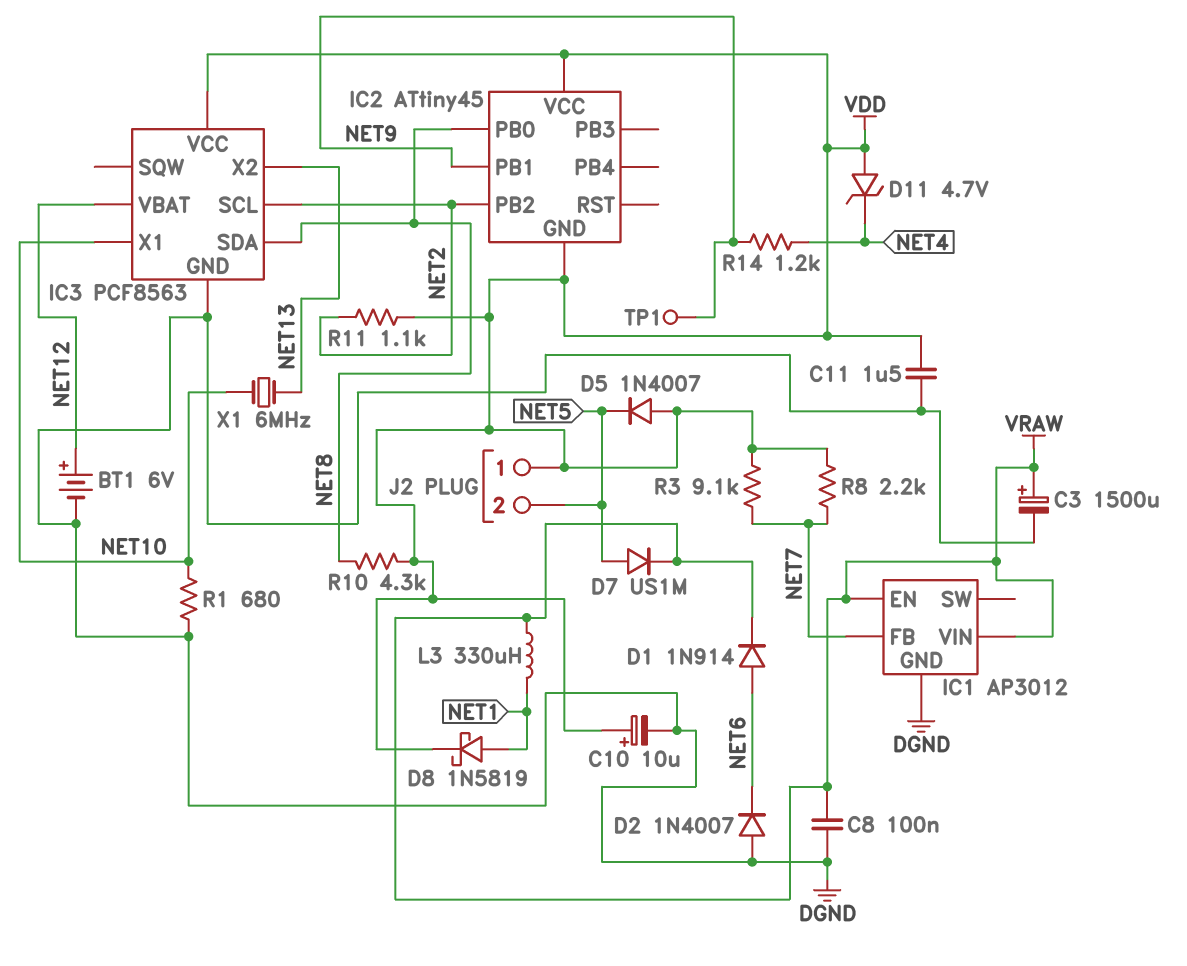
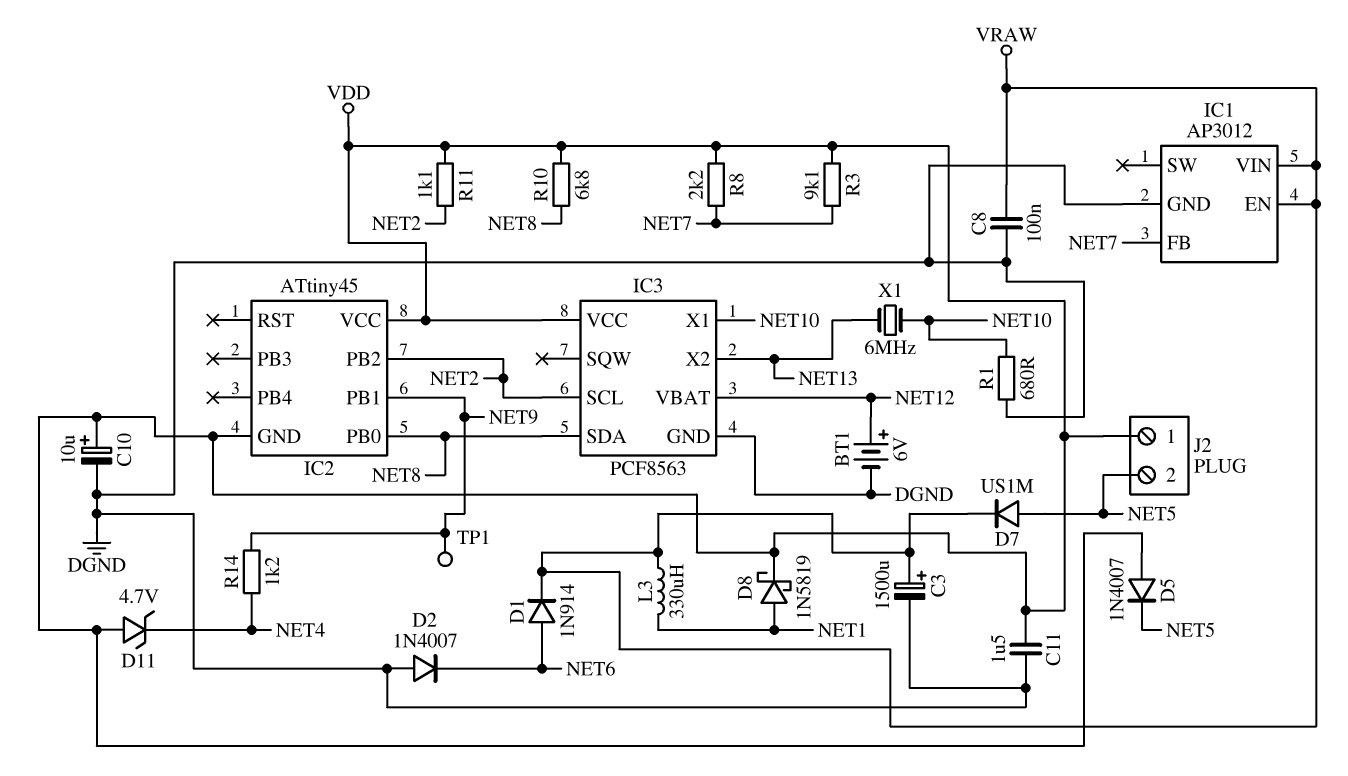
R10: 4.3k (NET8, VDD) -> 6.8k (NET8, VDD)

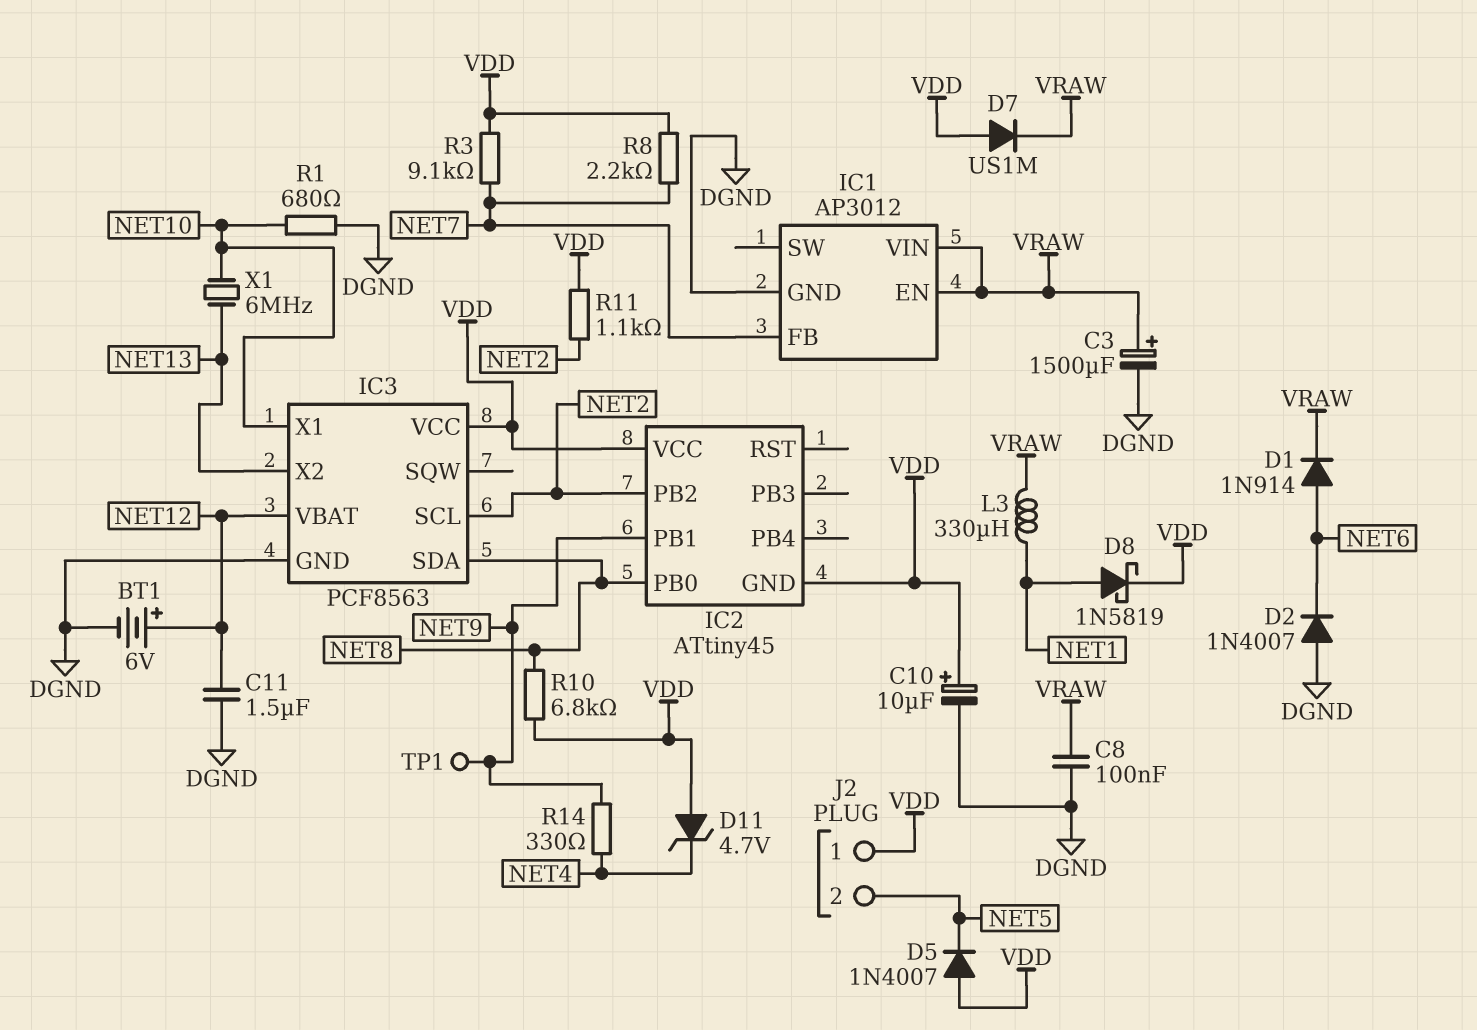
C11: 1.5uF (DGND, VDD) -> 1.5uF (DGND, NET12)
D7: diode US1M (A NET5, K VRAW) -> diode US1M (A VDD, K VRAW)
R14: 1.2k (NET4, NET9) -> 330 (NET4, NET9)

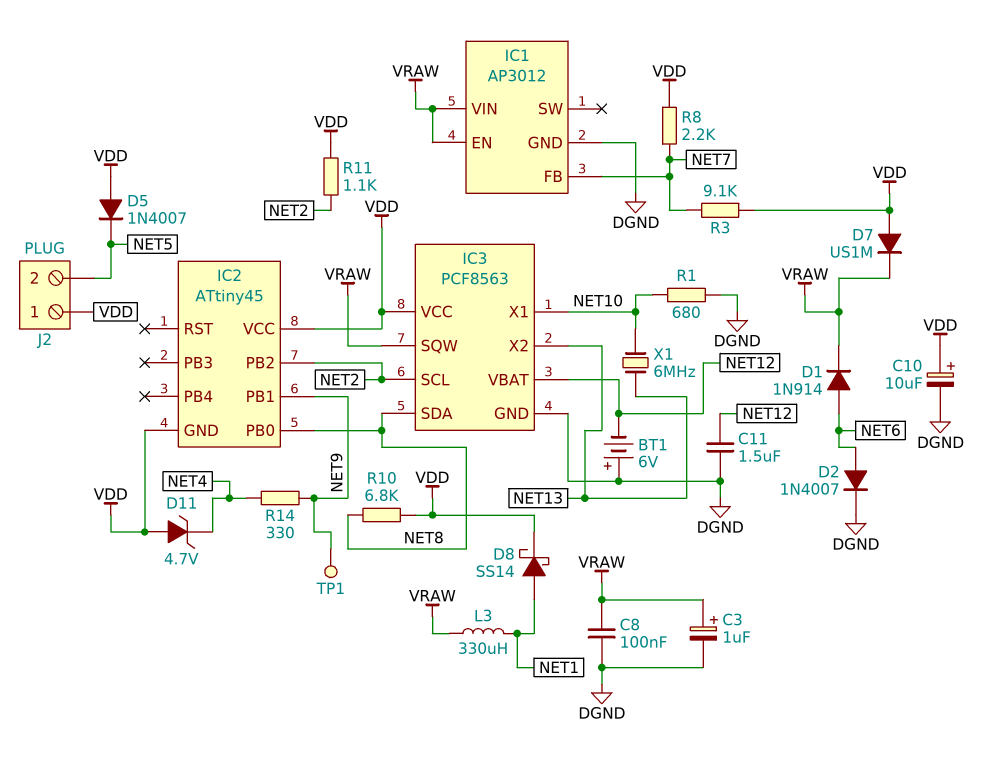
BT1: 6V (plus NET12, minus DGND) -> 6V (plus DGND, minus NET12)
C3: 1500uF (plus VRAW, minus DGND) -> 1uF (plus VRAW, minus DGND)
D2: diode 1N4007 (A DGND, K NET6) -> diode 1N4007 (A NET6, K DGND)
D8: schottky 1N5819 (A NET1, K VDD) -> schottky SS14 (A NET1, K VDD)
IC3 pin SQW: none -> VRAW

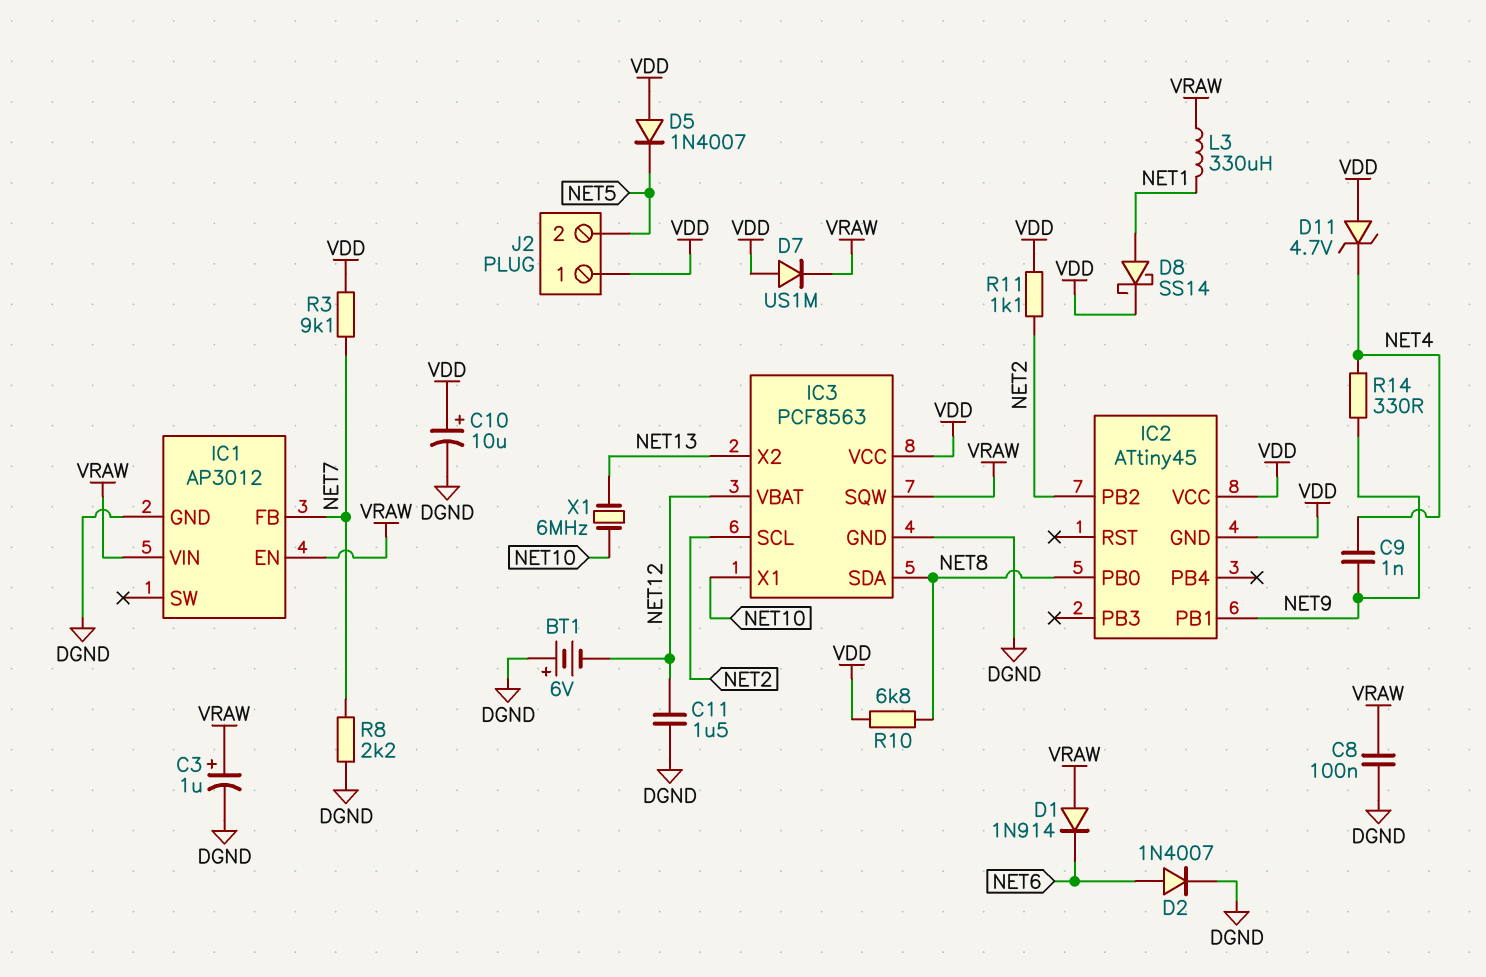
C9: none -> 1nF (NET4, NET9)
D1: diode 1N914 (A NET6, K VRAW) -> diode 1N914 (A VRAW, K NET6)
R1: 680 (DGND, NET10) -> none
R8: 2.2k (NET7, VDD) -> 2.2k (DGND, NET7)
TP1: test point (NET9) -> none

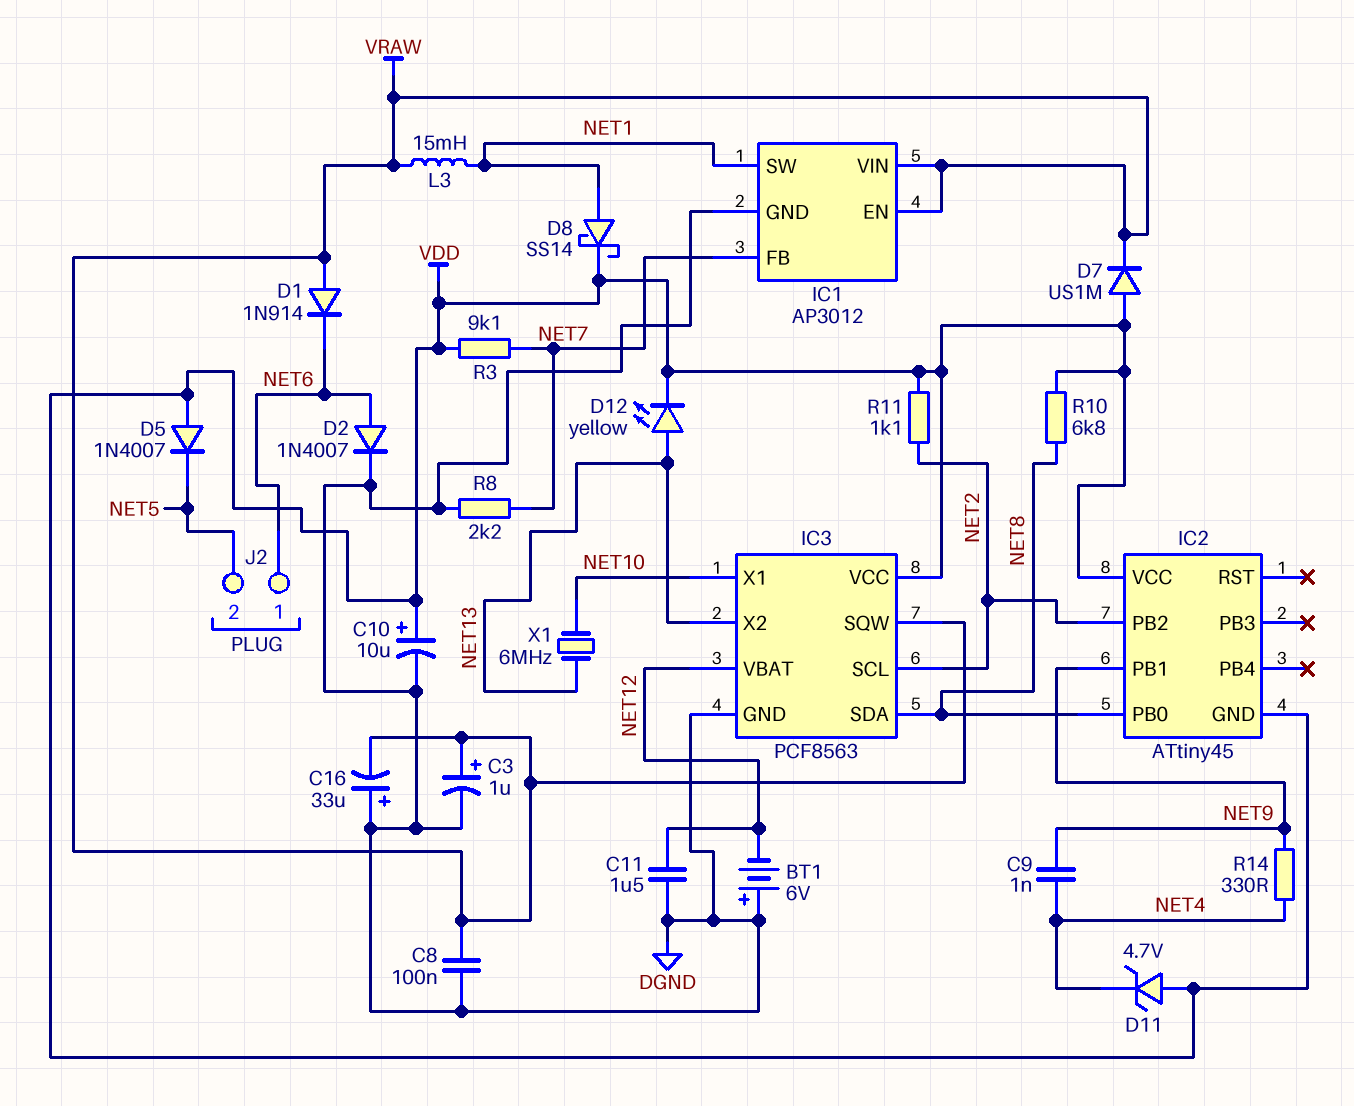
C16: none -> 33uF (plus DGND, minus VRAW)
D12: none -> LED yellow (A NET13, K VDD)
IC1 pin SW: none -> NET1
J2 pin 1: VDD -> NET6
L3: 330uH (NET1, VRAW) -> 15mH (NET1, VRAW)

